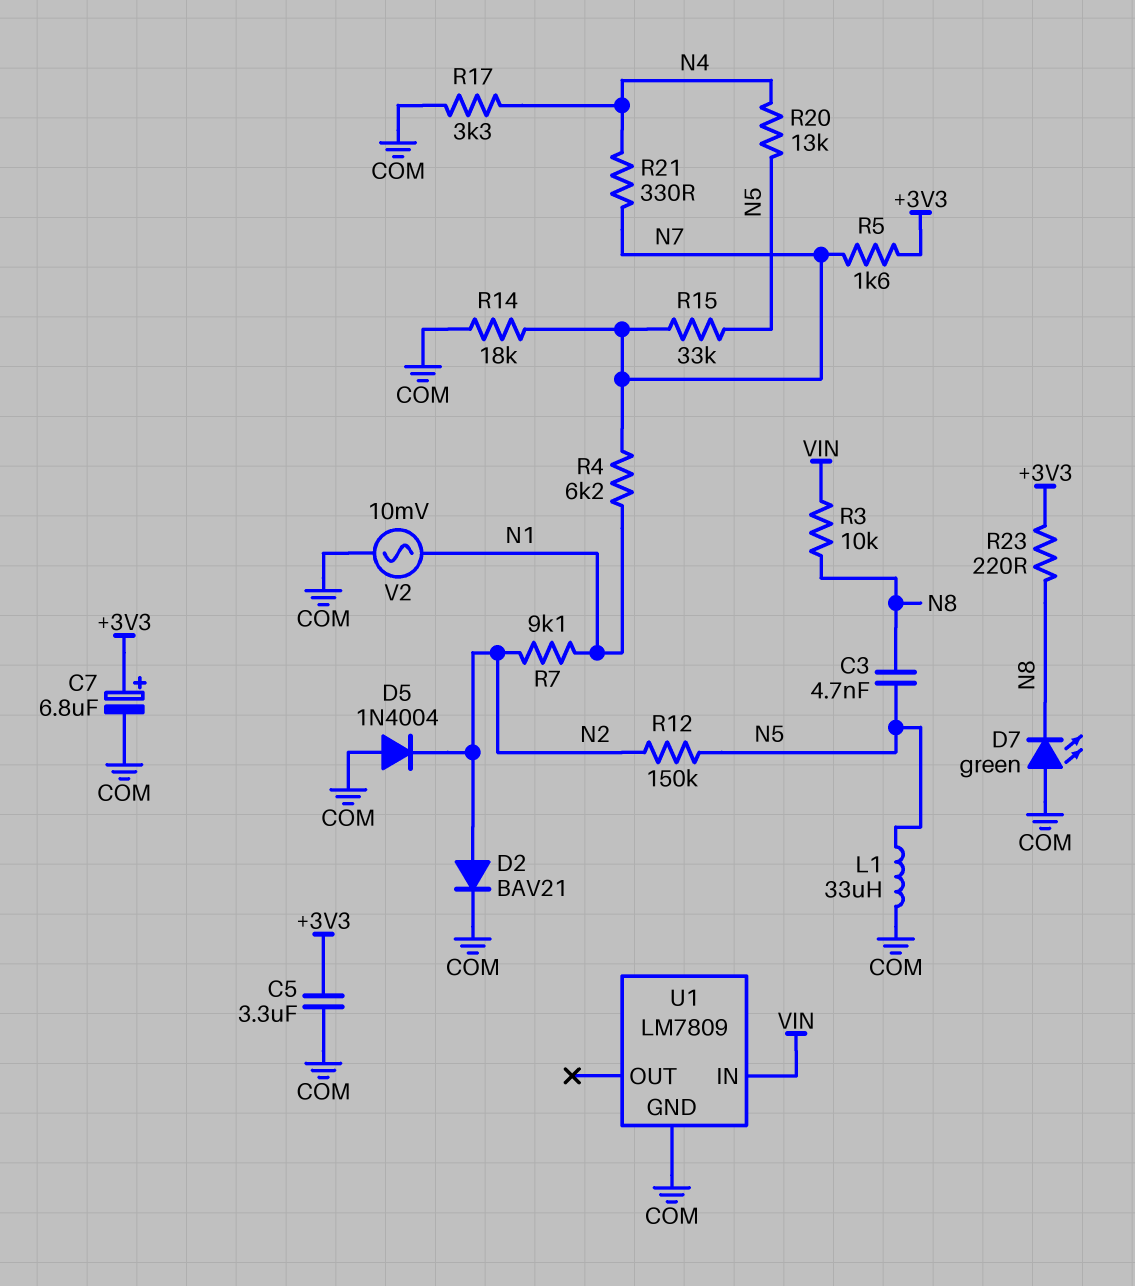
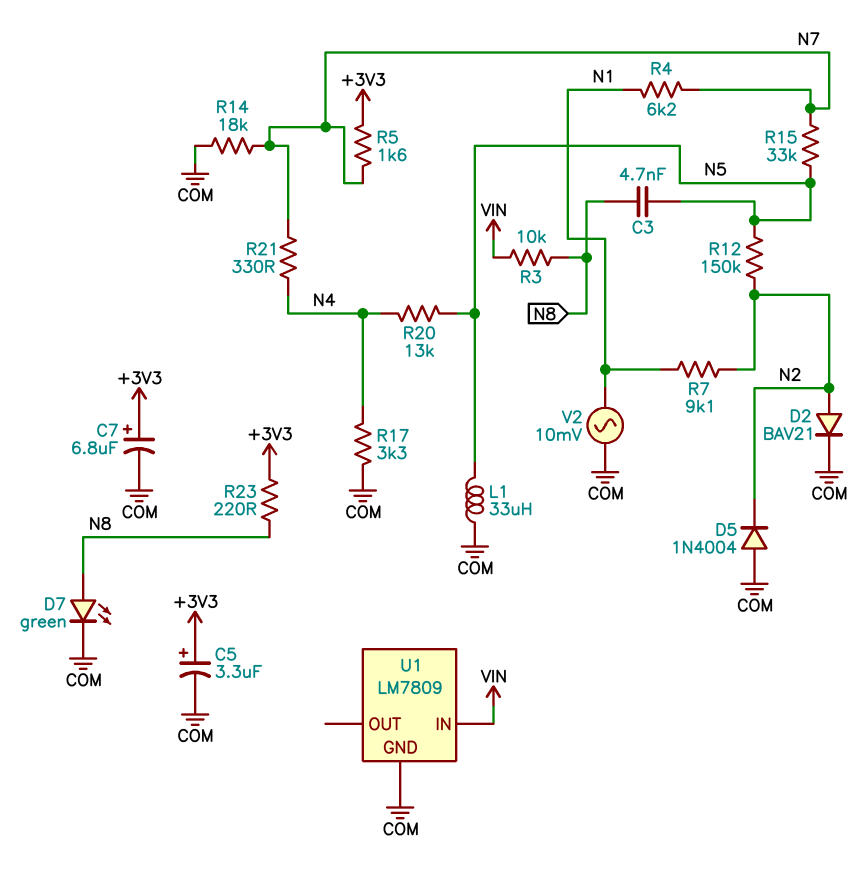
C5: 3.3uF (+3V3, COM) -> 3.3uF (plus +3V3, minus COM)
D7: LED green (A COM, K N8) -> LED green (A N8, K COM)

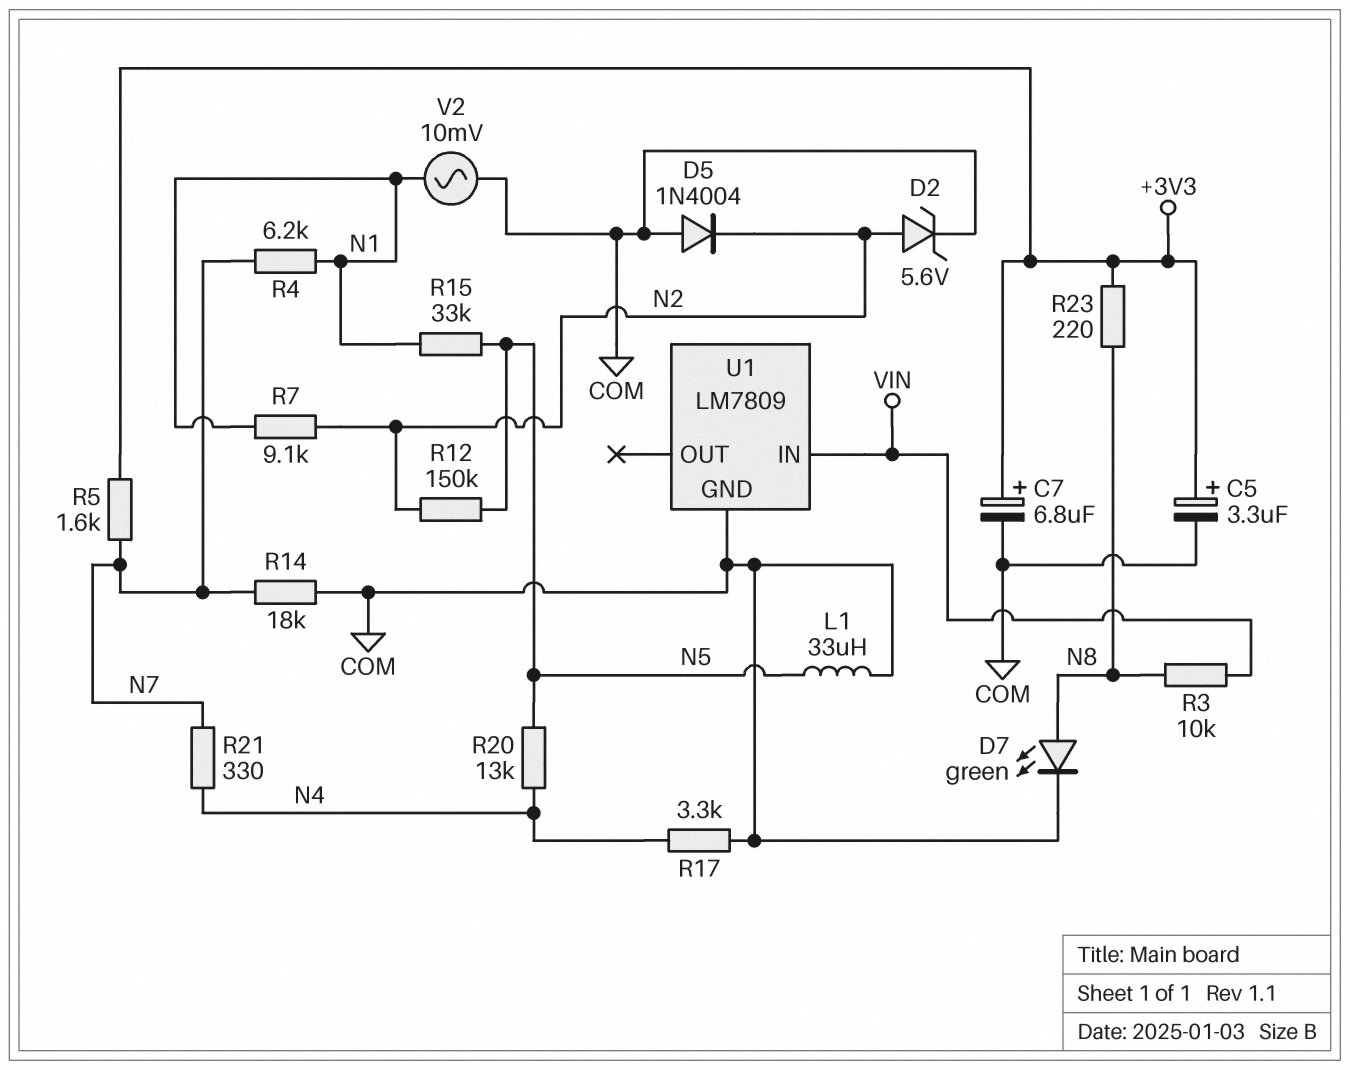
C3: 4.7nF (N5, N8) -> none
D2: diode BAV21 (A N2, K COM) -> zener 5.6V (A N2, K COM)
R15: 33k (N5, N7) -> 33k (N1, N5)

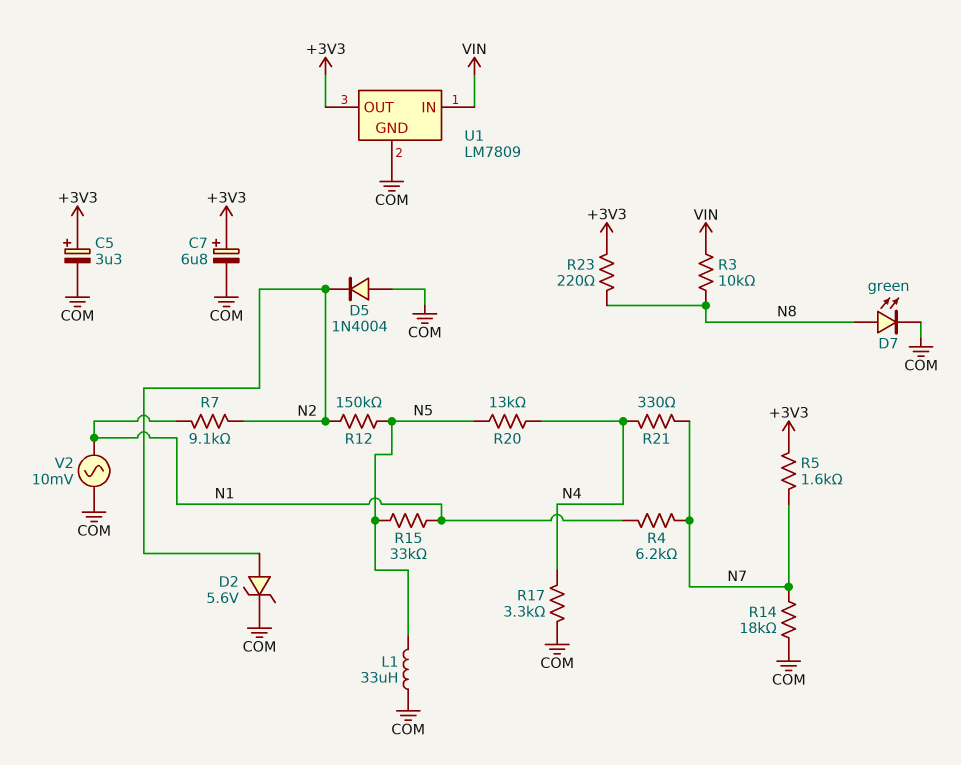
U1 pin OUT: none -> +3V3

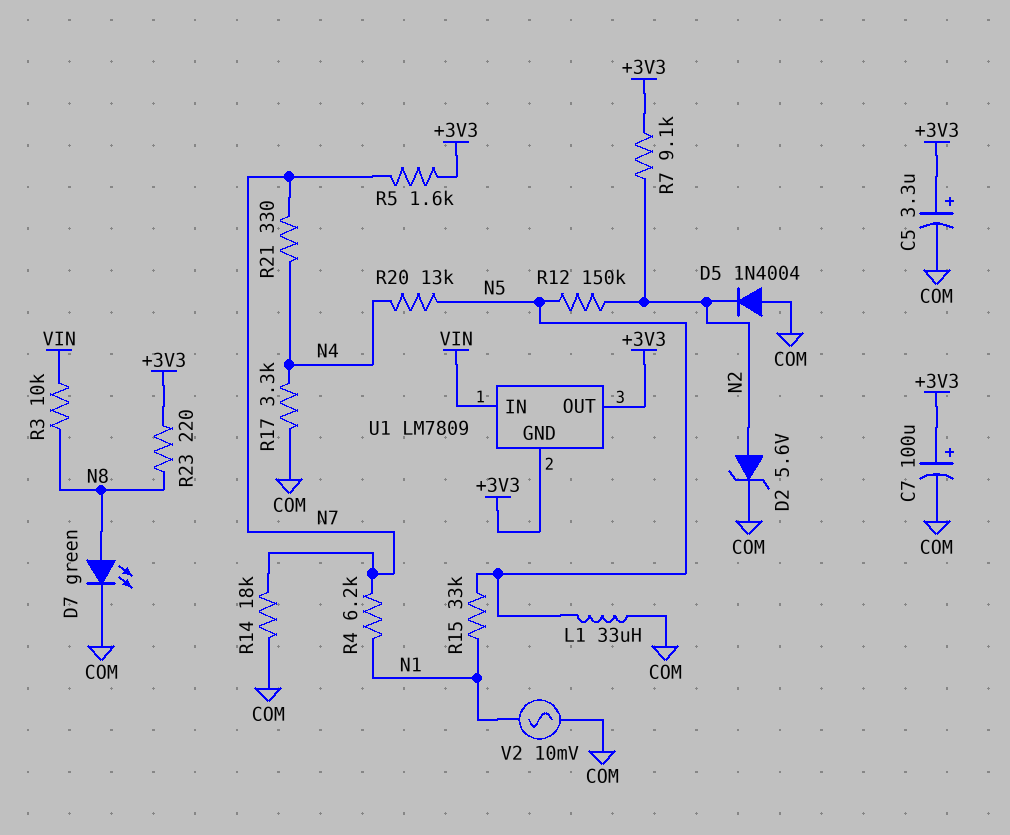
C7: 6.8uF (plus +3V3, minus COM) -> 100uF (plus +3V3, minus COM)
R7: 9.1k (N1, N2) -> 9.1k (+3V3, N2)
U1 pin GND: COM -> +3V3

